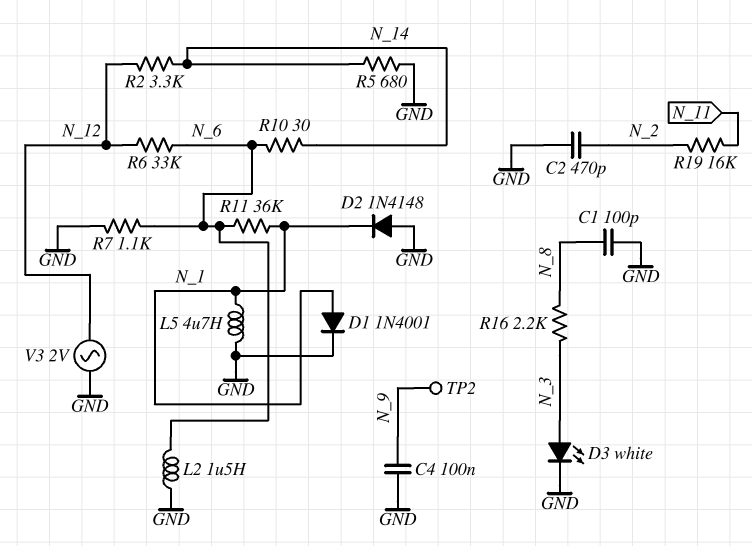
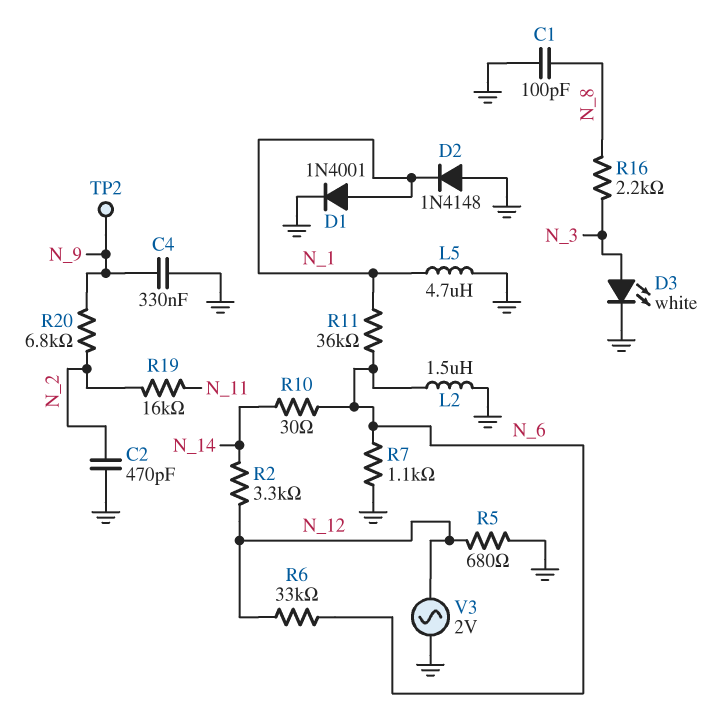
C4: 100nF (GND, N_9) -> 330nF (GND, N_9)
R5: 680 (GND, N_14) -> 680 (GND, N_12)
R20: none -> 6.8k (N_2, N_9)

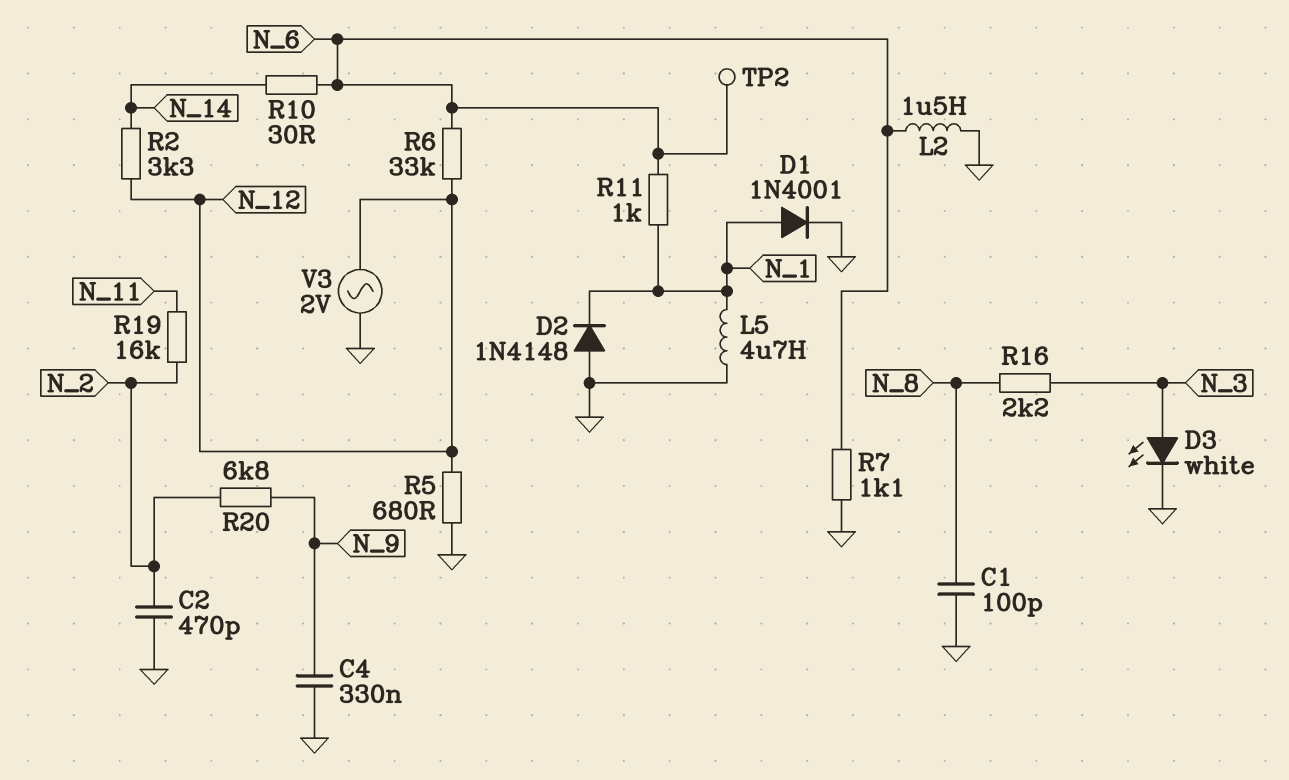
R11: 36k (N_1, N_6) -> 1k (N_1, N_6)
TP2: test point (N_9) -> test point (N_6)

